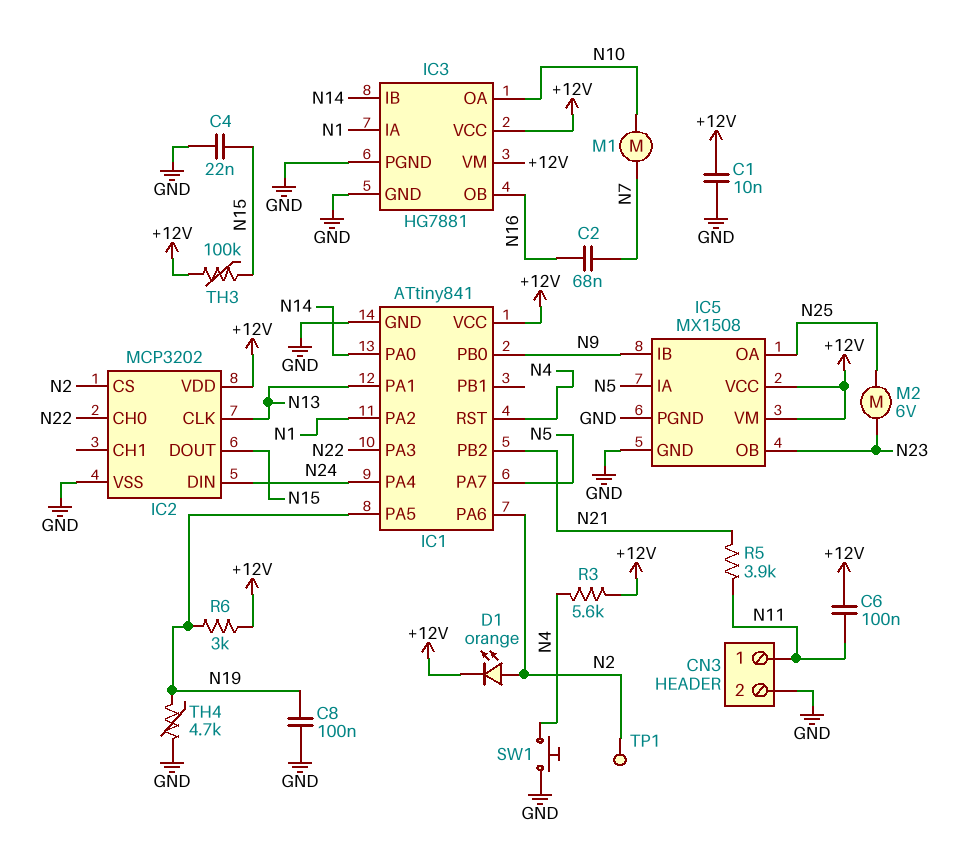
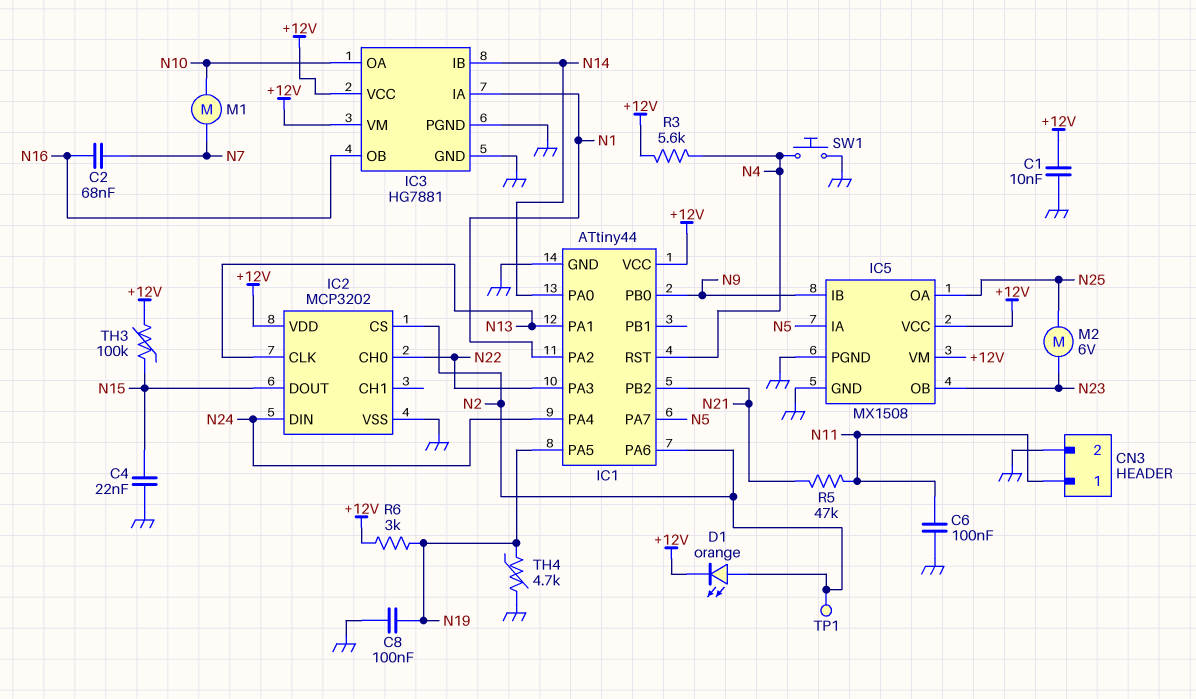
C6: 100nF (+12V, N11) -> 100nF (GND, N11)
IC1: ATtiny841 -> ATtiny44
R5: 3.9k (N11, N21) -> 47k (N11, N21)

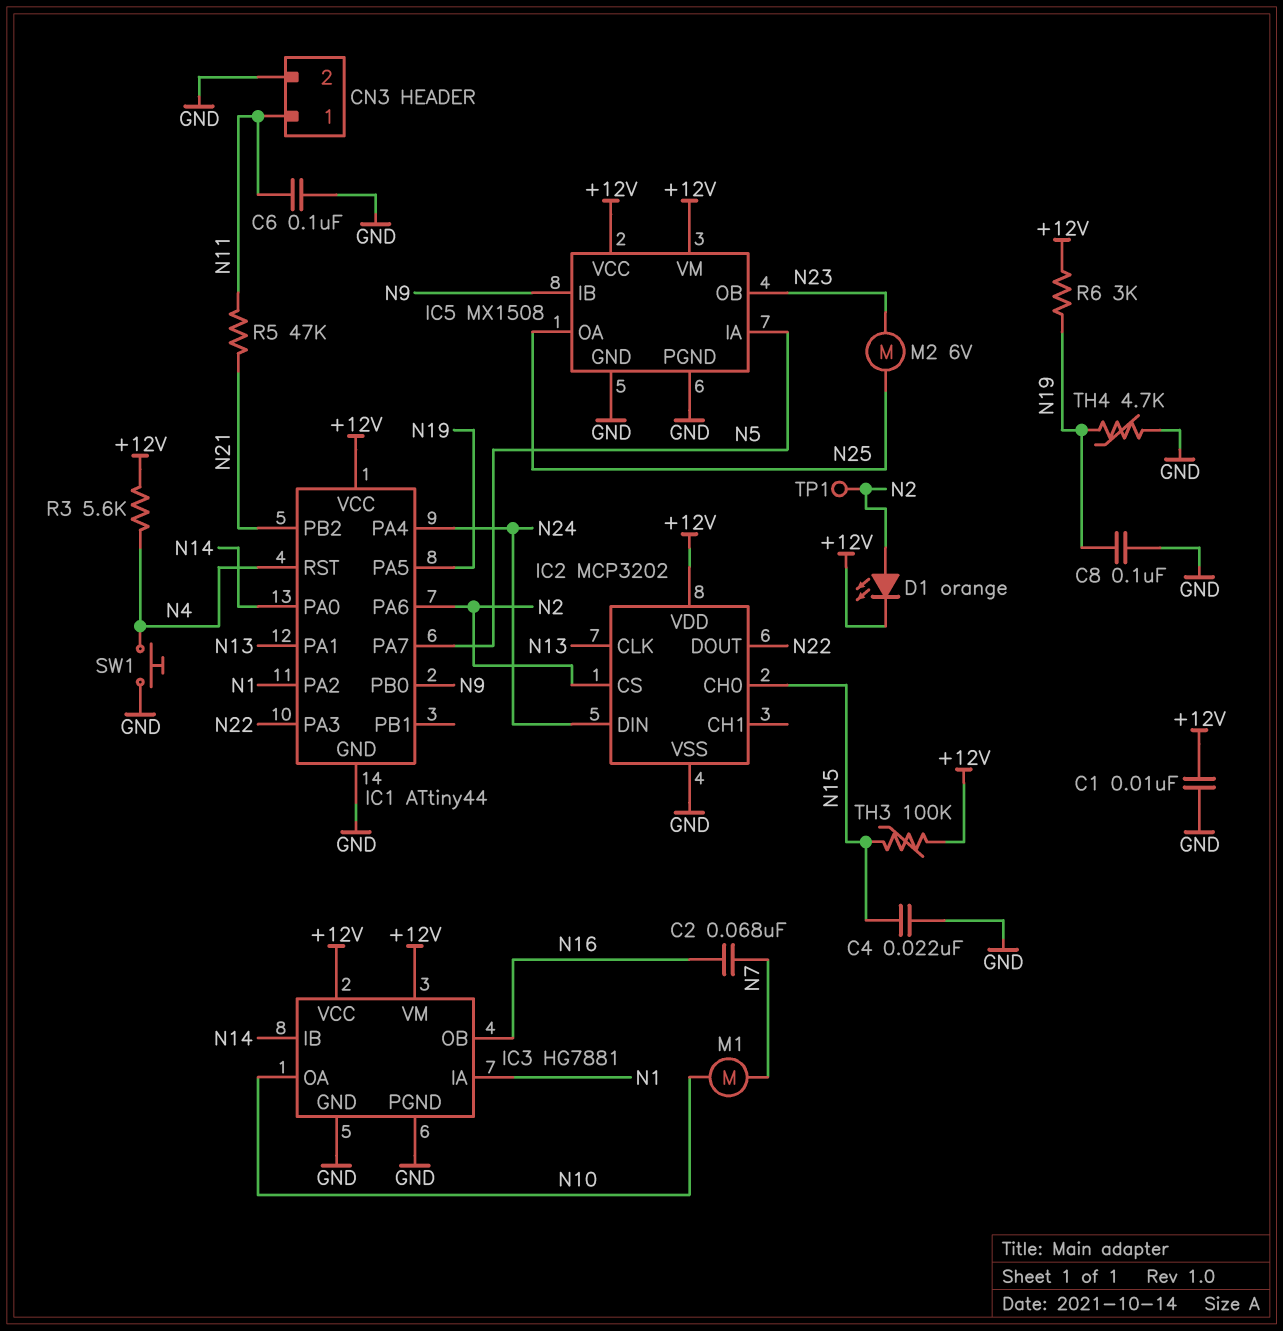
IC2 pin CH0: N22 -> N15
IC2 pin DOUT: N15 -> N22

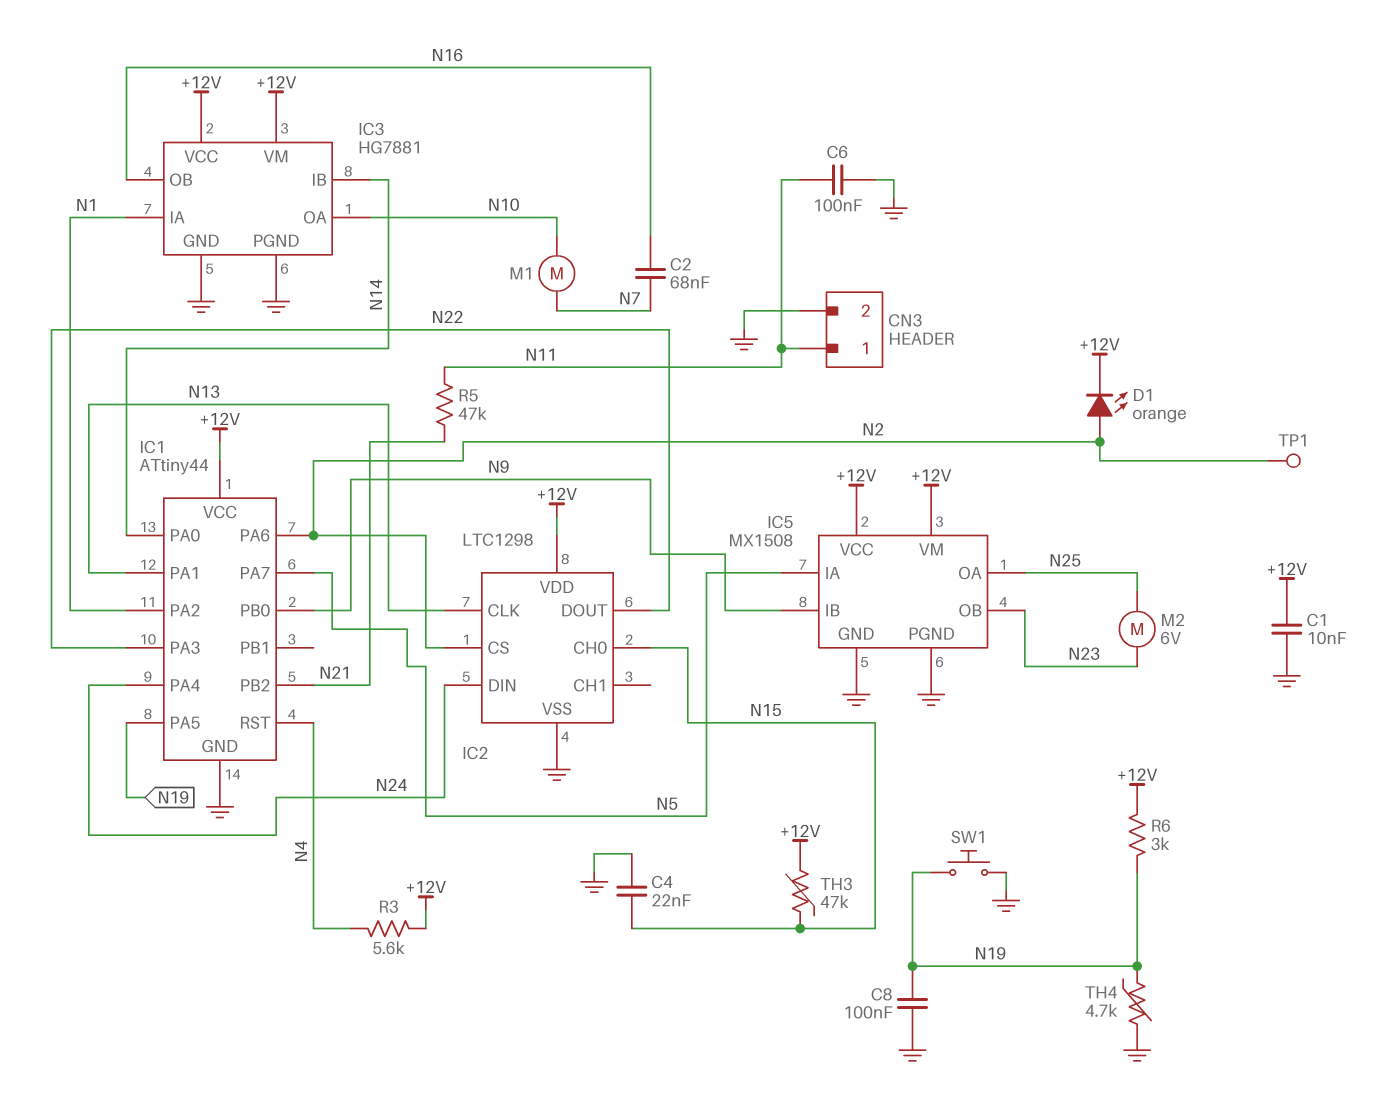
IC2: MCP3202 -> LTC1298
SW1: button (GND, N4) -> button (GND, N19)
TH3: 100k (+12V, N15) -> 47k (+12V, N15)

